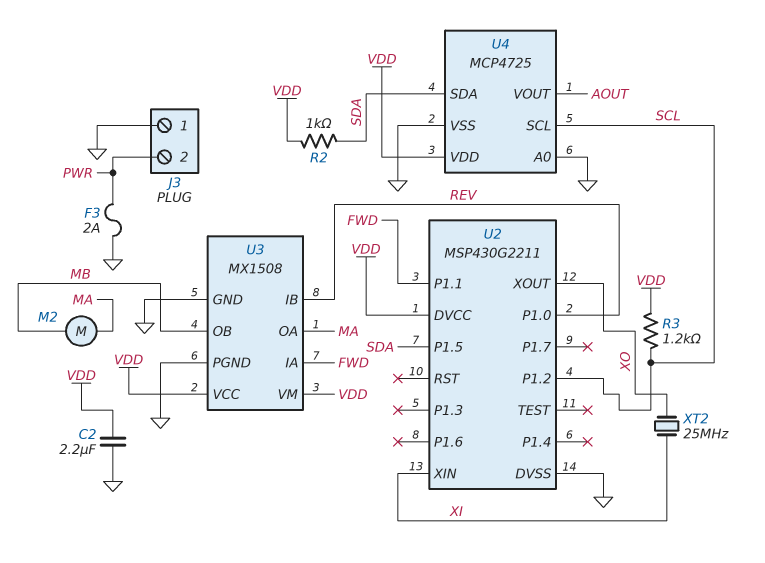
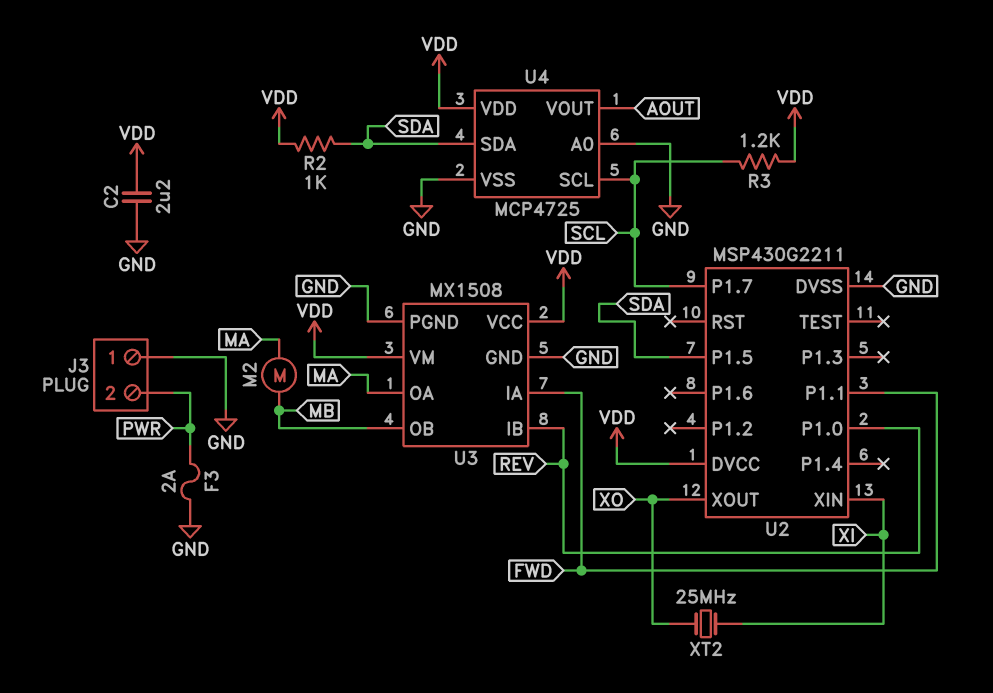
U2 pin P1.2: SCL -> none
U2 pin P1.7: none -> SCL

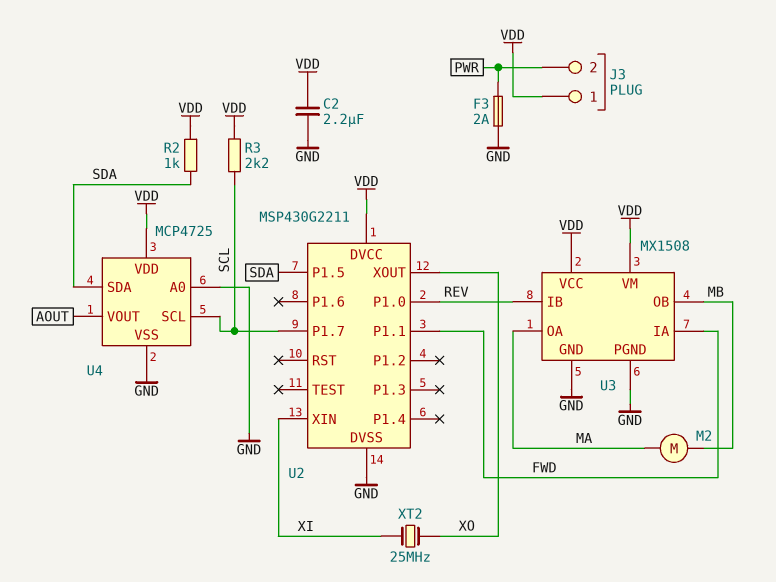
J3 pin 1: GND -> VDD
R3: 1.2k (SCL, VDD) -> 2.2k (SCL, VDD)

